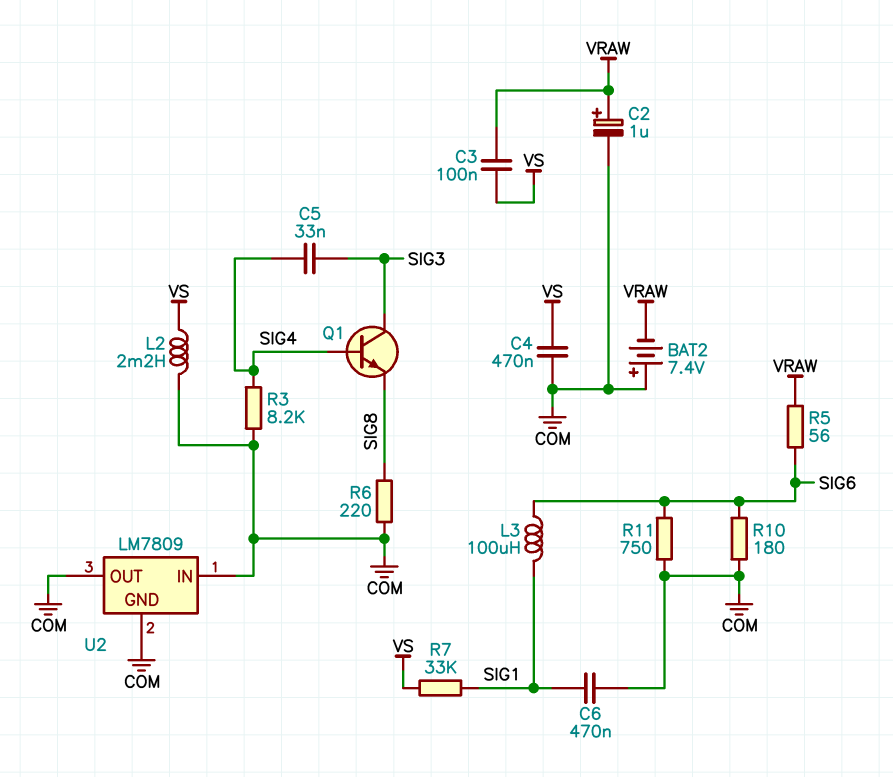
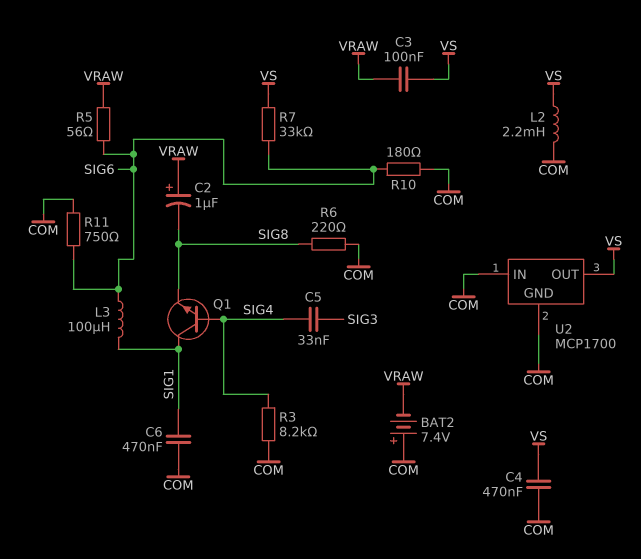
C2: 1uF (plus VRAW, minus COM) -> 1uF (plus VRAW, minus SIG8)
Q1: NPN (B SIG4, C SIG3, E SIG8) -> NPN (B SIG4, C SIG1, E SIG8)
R7: 33k (SIG1, VS) -> 33k (SIG6, VS)
U2: LM7809 -> MCP1700
U2 pin OUT: COM -> VS

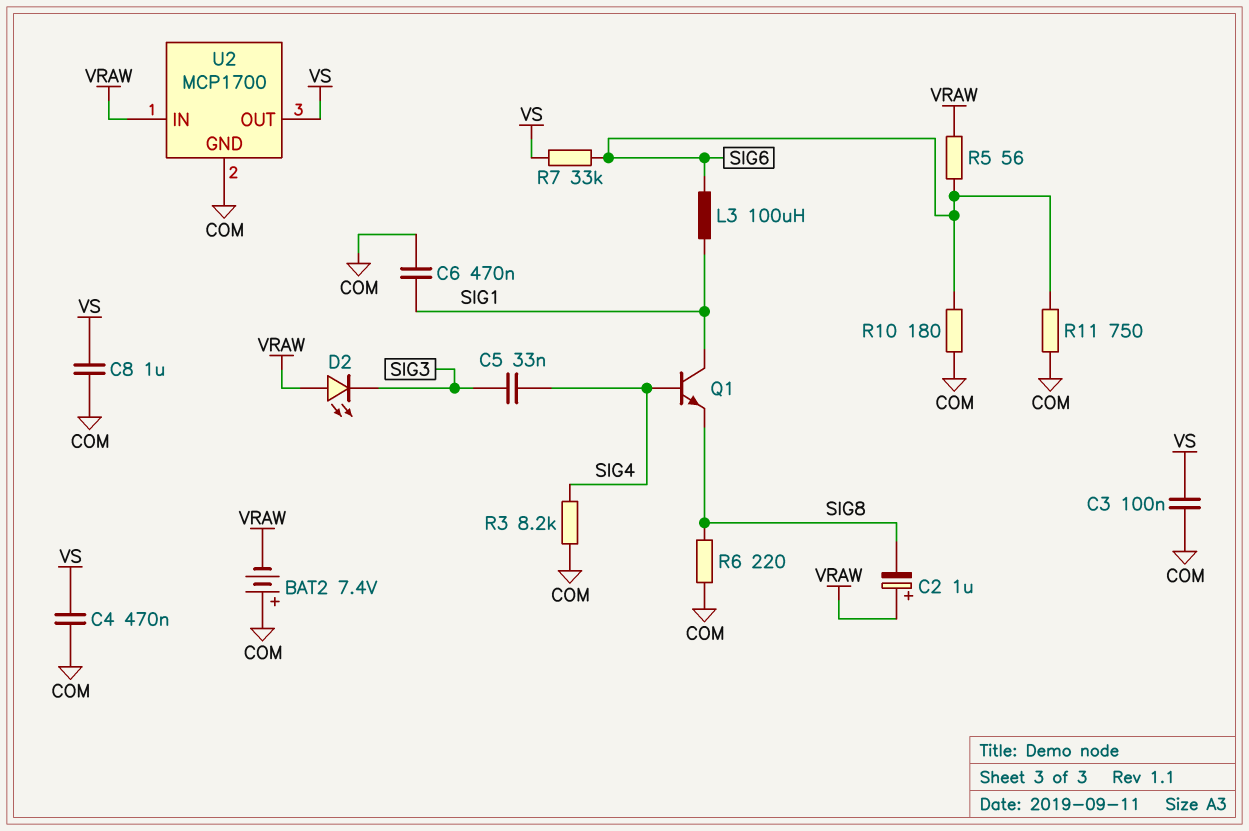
C3: 100nF (VRAW, VS) -> 100nF (COM, VS)
C8: none -> 1uF (COM, VS)
D2: none -> LED (A VRAW, K SIG3)
L2: 2.2mH (COM, VS) -> none
U2 pin IN: COM -> VRAW

